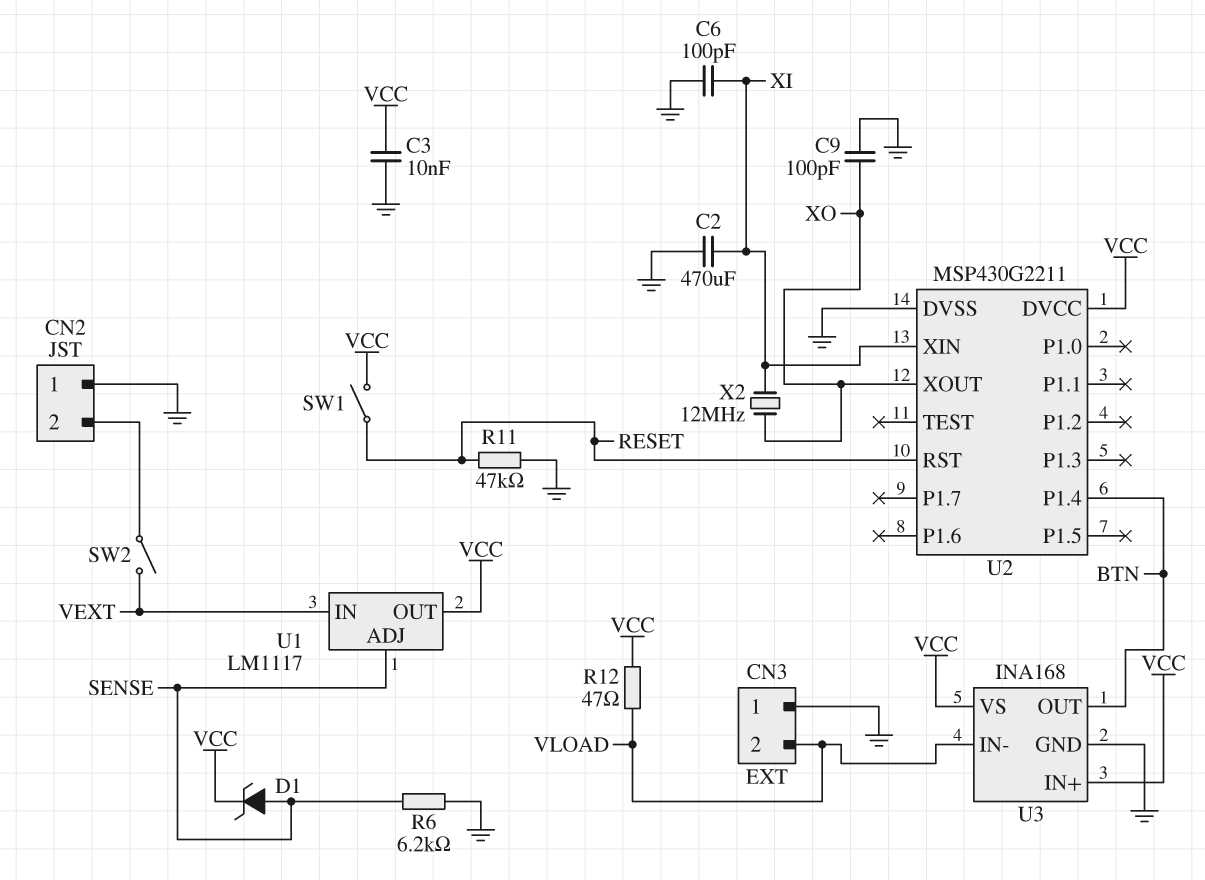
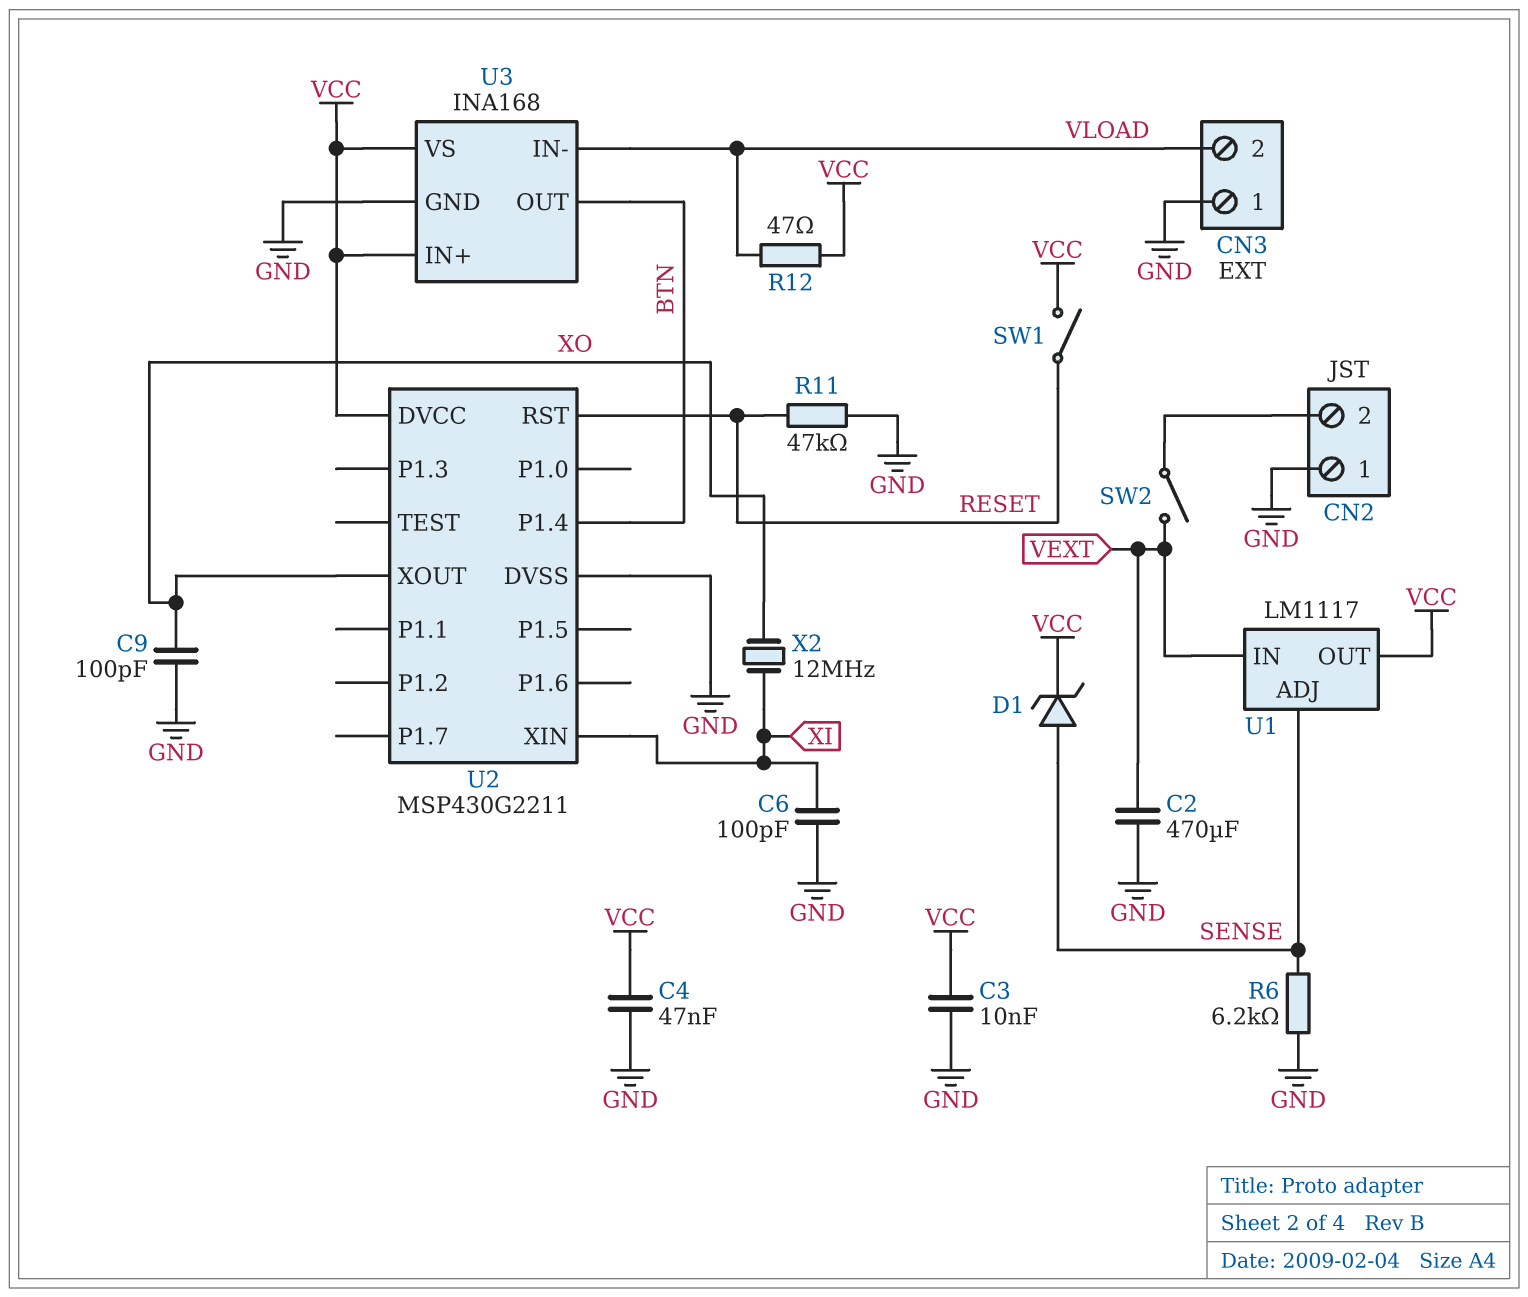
C2: 470uF (GND, XI) -> 470uF (GND, VEXT)
C4: none -> 47nF (GND, VCC)

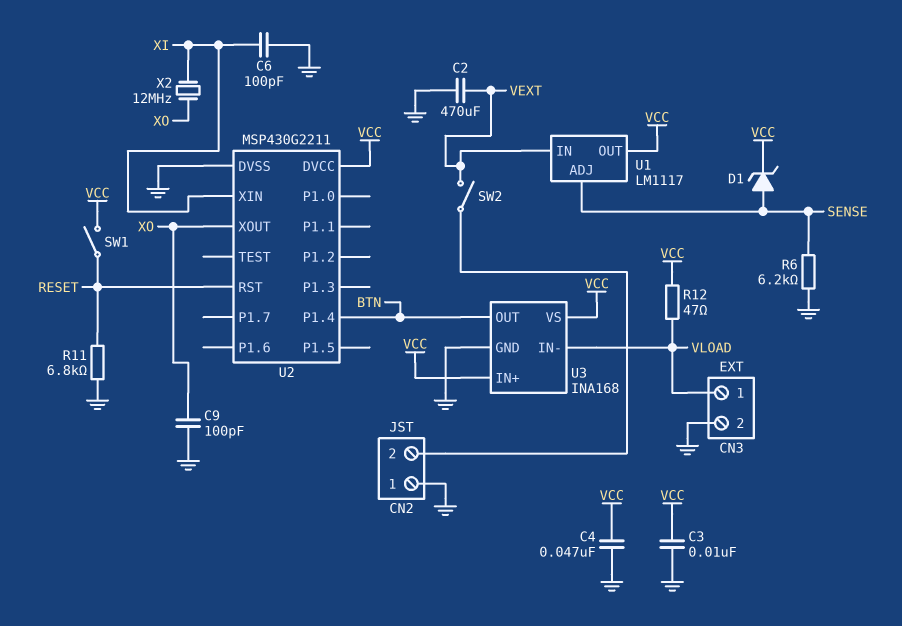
CN3 pin 1: GND -> VLOAD
CN3 pin 2: VLOAD -> GND
R11: 47k (GND, RESET) -> 6.8k (GND, RESET)

